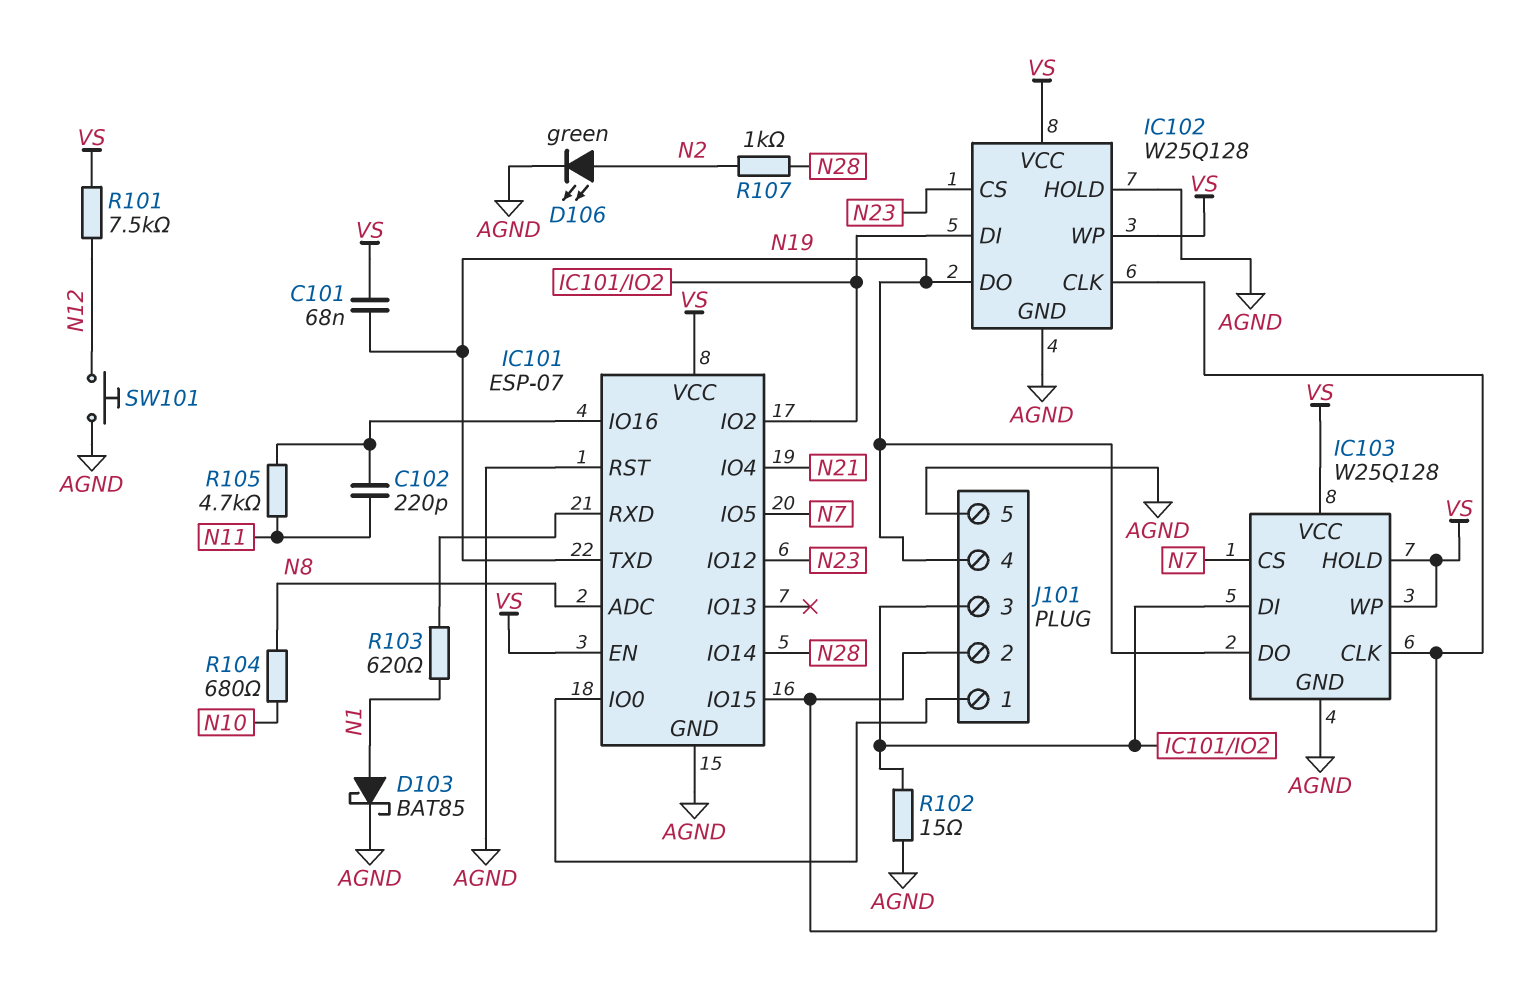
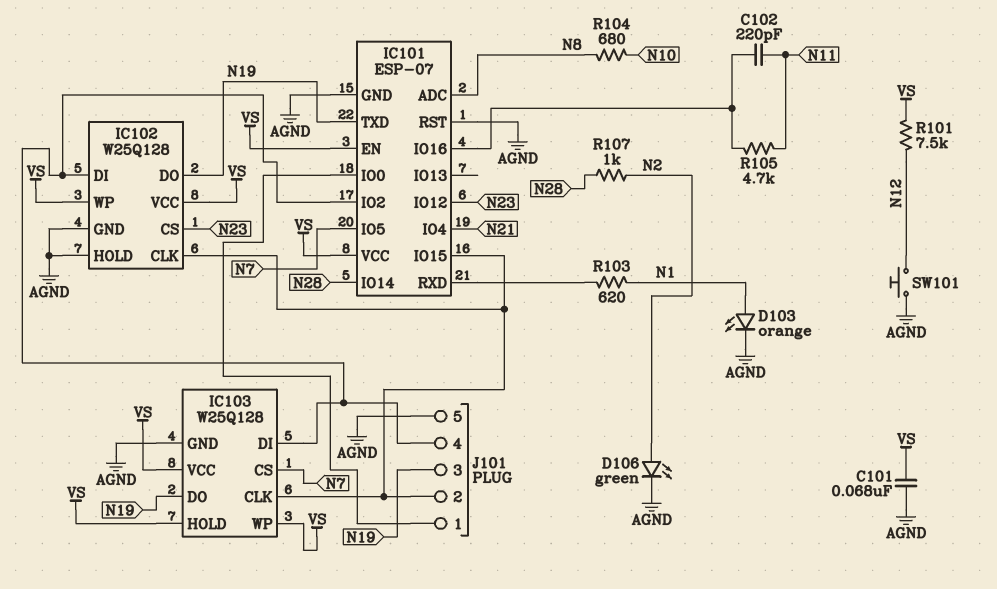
C101: 68nF (N19, VS) -> 68nF (AGND, VS)
D103: schottky BAT85 (A N1, K AGND) -> LED orange (A N1, K AGND)
J101 pin 3: IC101/IO2 -> N19
J101 pin 4: N19 -> IC101/IO2
R102: 15 (AGND, IC101/IO2) -> none

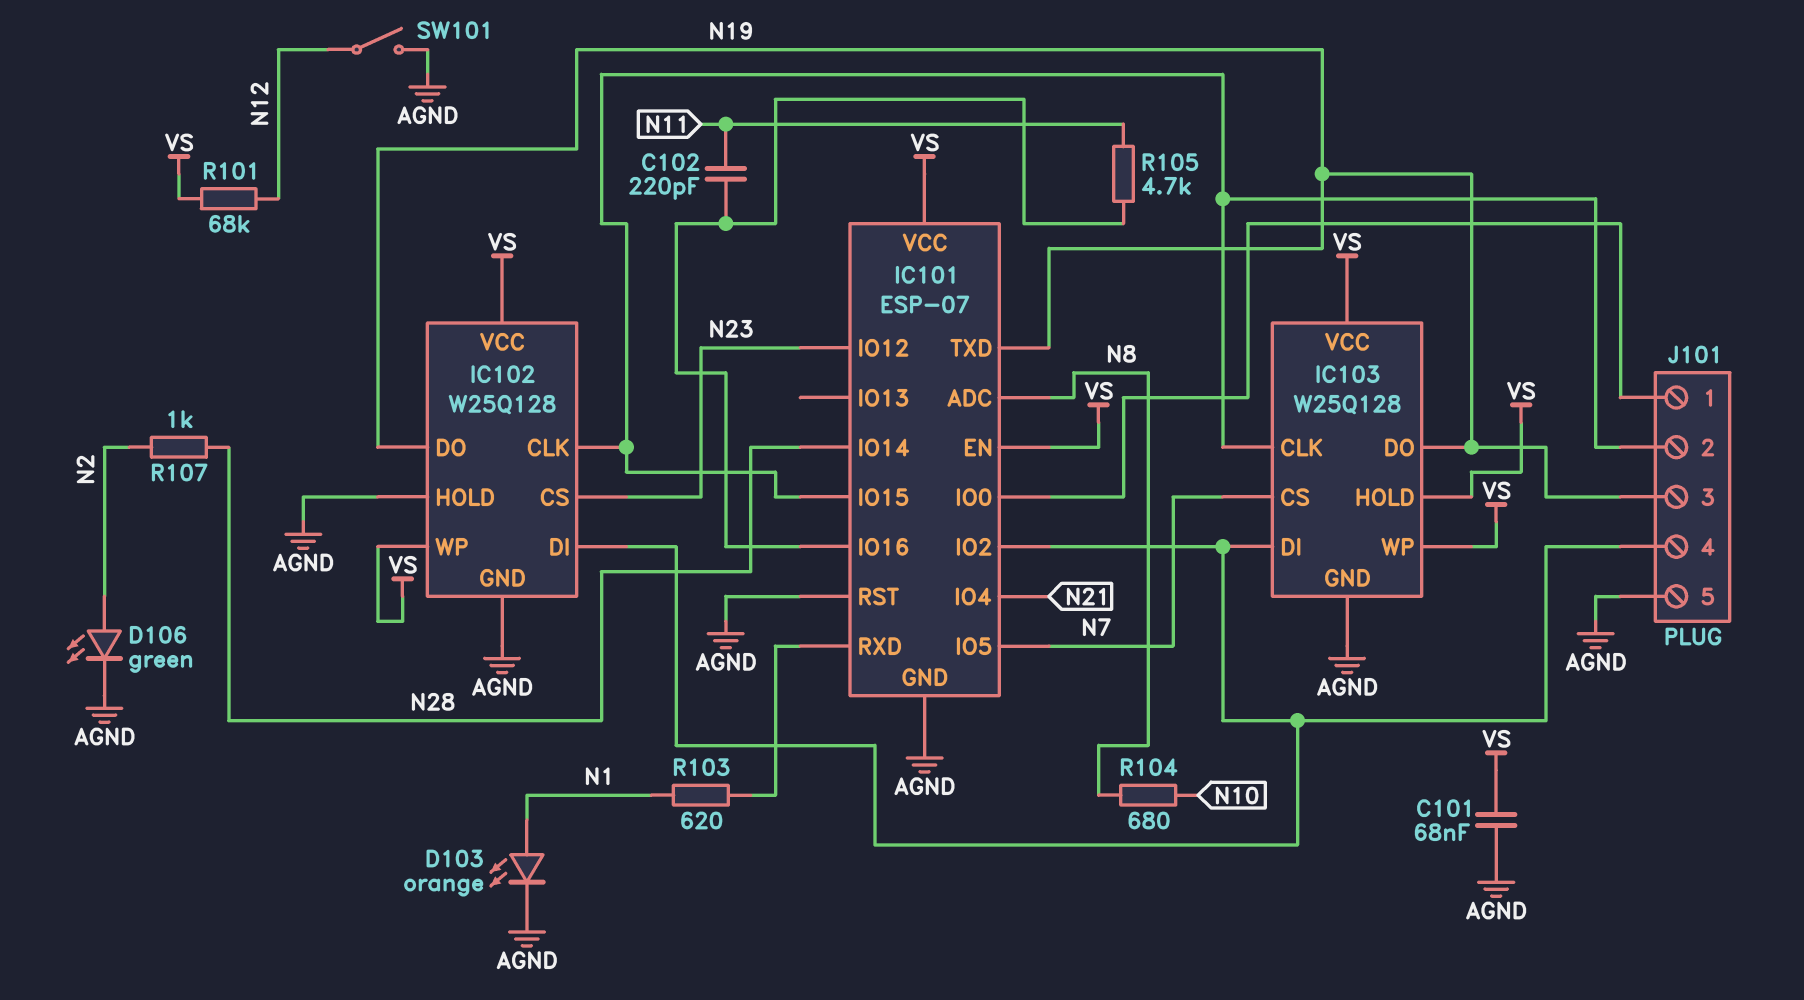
R101: 7.5k (N12, VS) -> 68k (N12, VS)
SW101: button (AGND, N12) -> switch (AGND, N12)

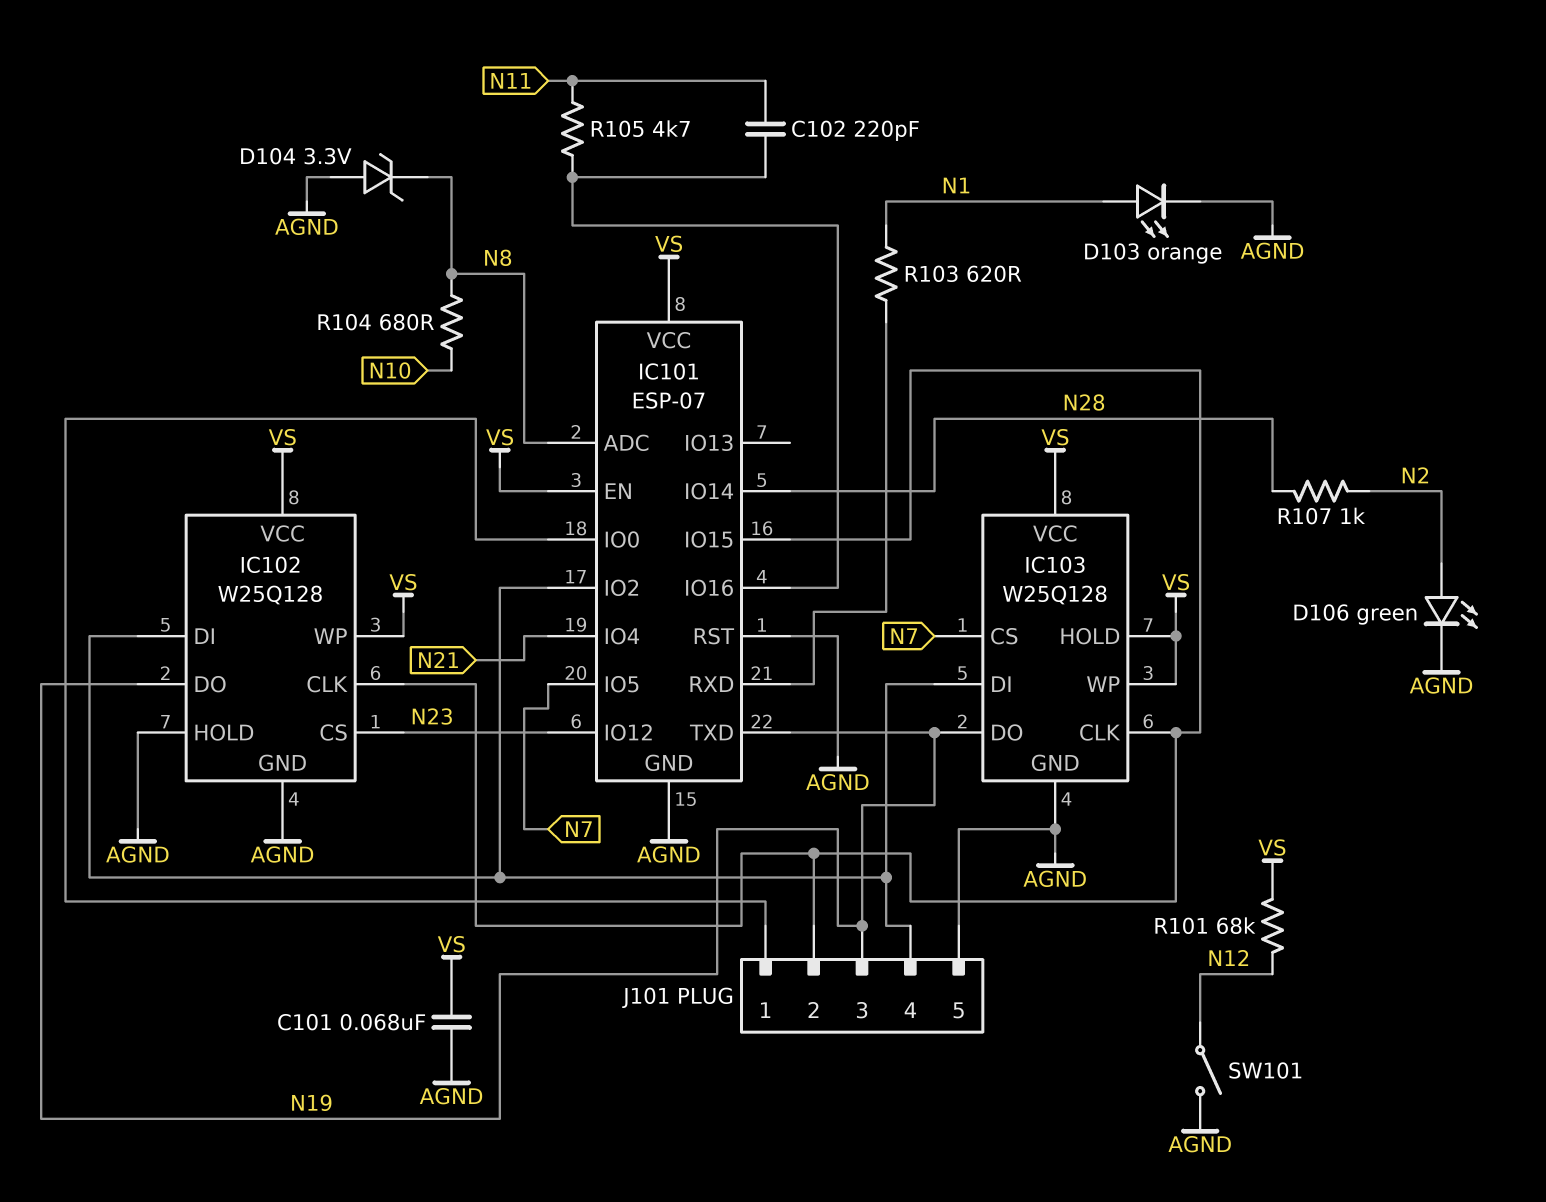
D104: none -> zener 3.3V (A AGND, K N8)

